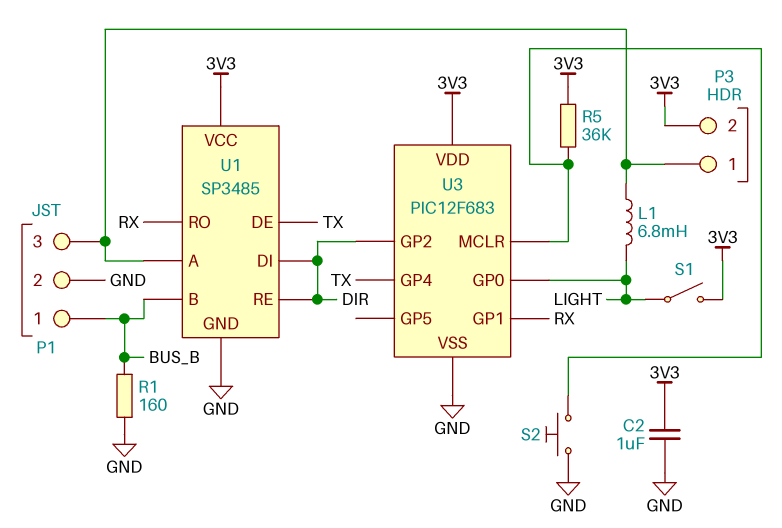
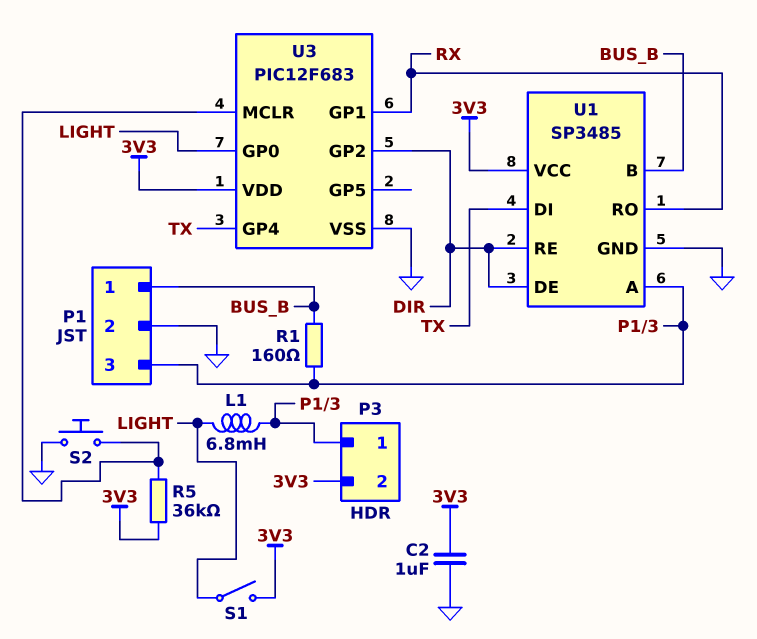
R1: 160 (BUS_B, GND) -> 160 (BUS_B, P1/3)
U1 pin DE: TX -> DIR
U1 pin DI: DIR -> TX

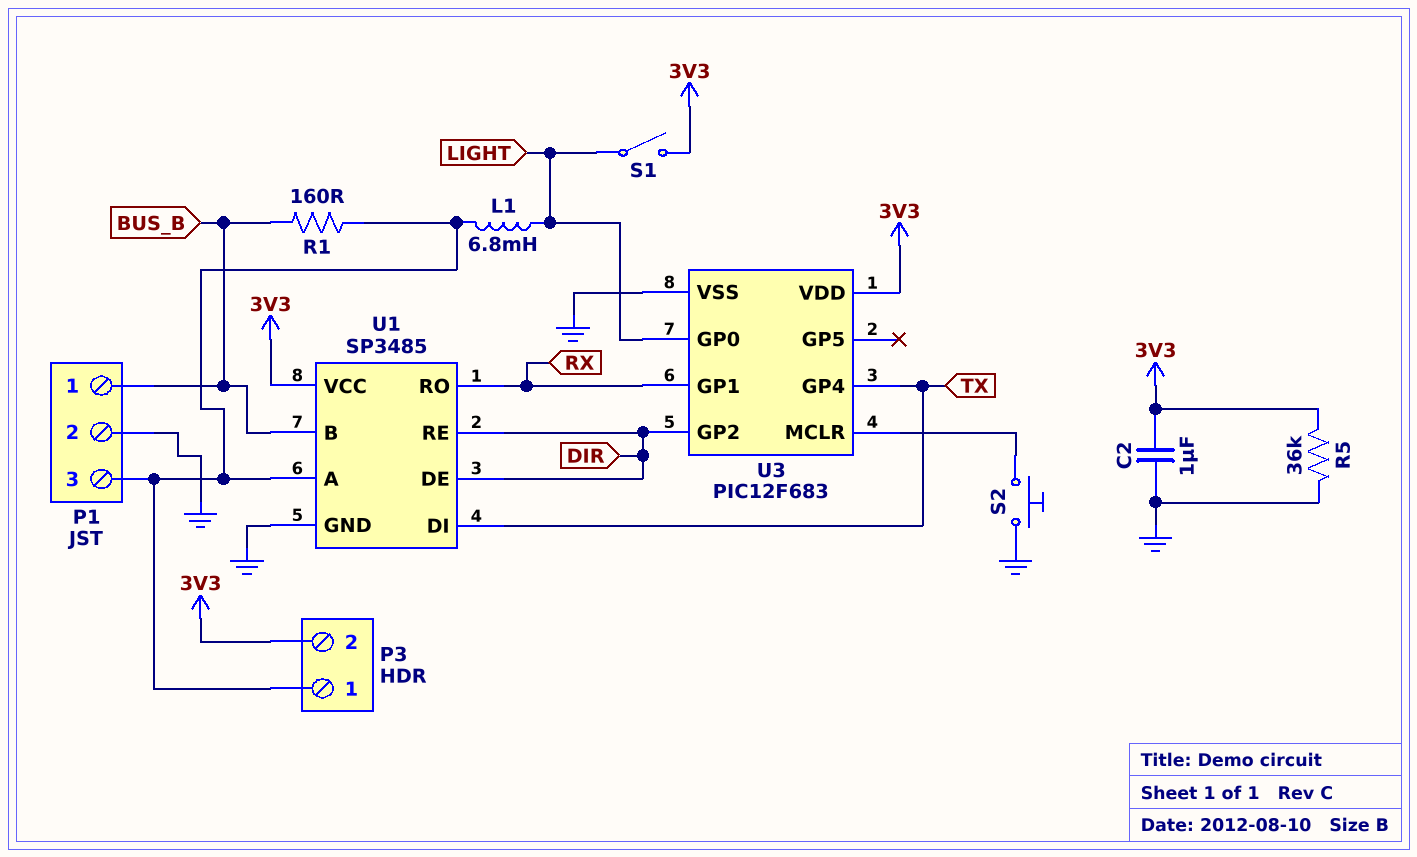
R5: 36k (3V3, U3/MCLR) -> 36k (3V3, GND)

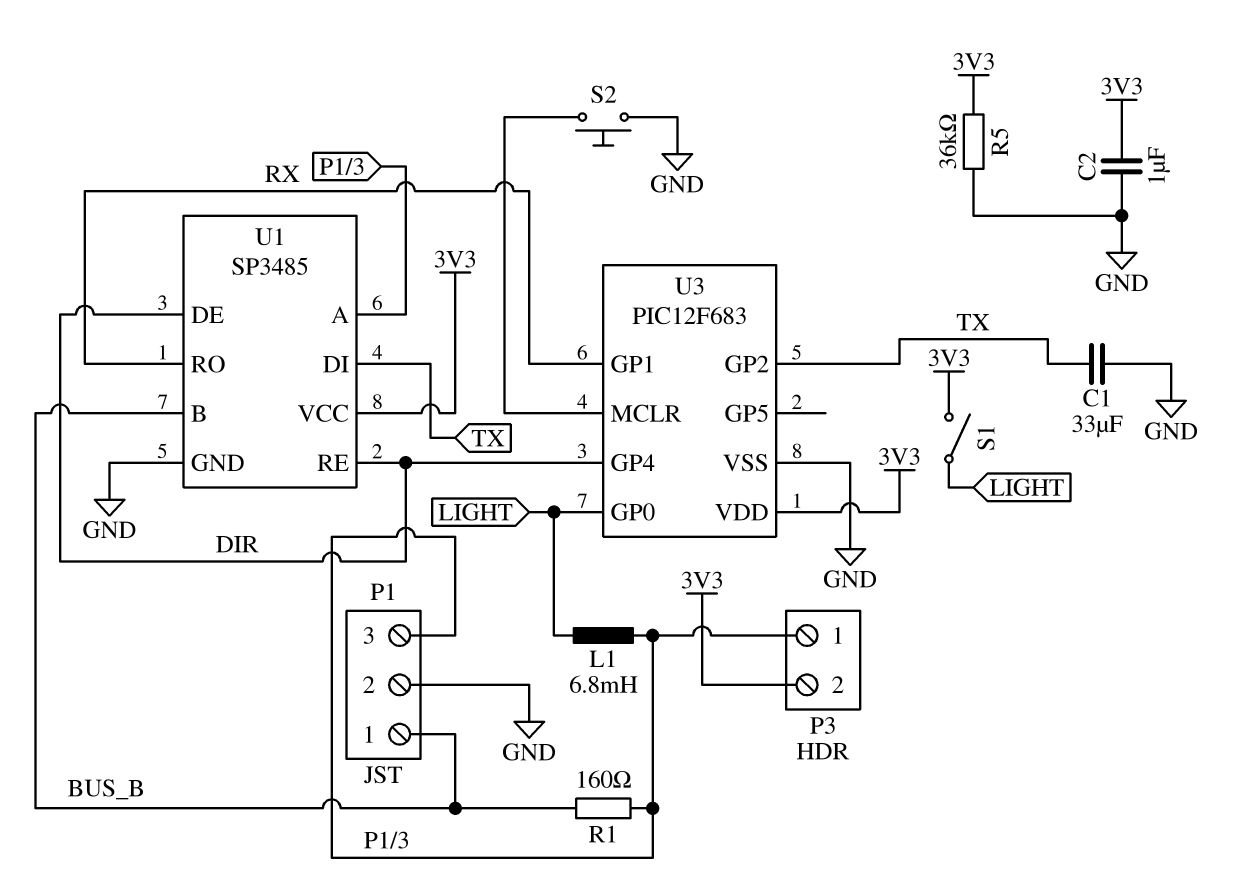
C1: none -> 33uF (GND, TX)
U3 pin GP2: DIR -> TX
U3 pin GP4: TX -> DIR

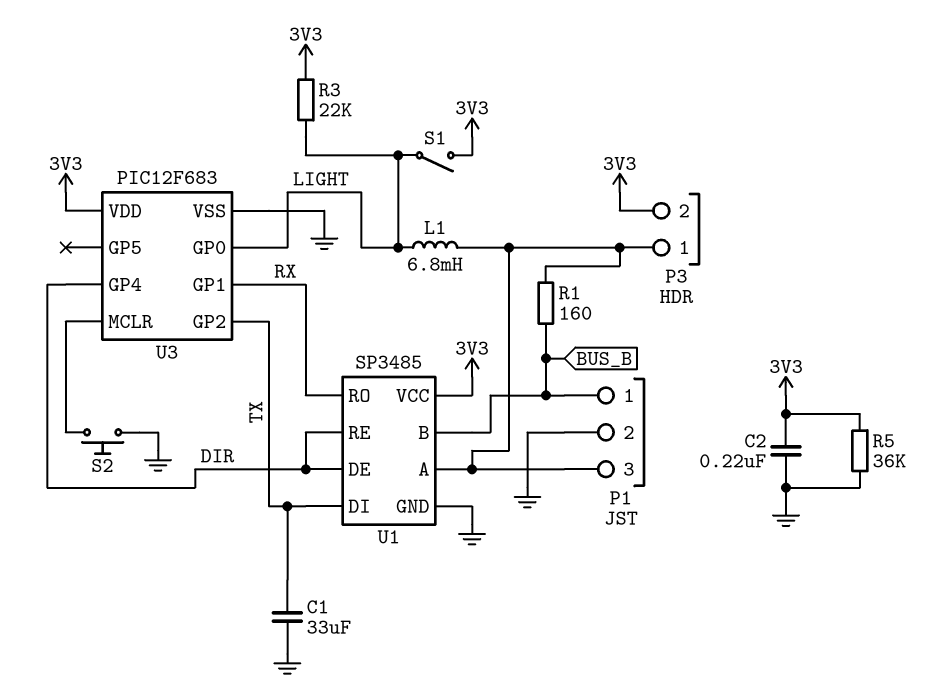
C2: 1uF (3V3, GND) -> 220nF (3V3, GND)
R3: none -> 22k (3V3, LIGHT)

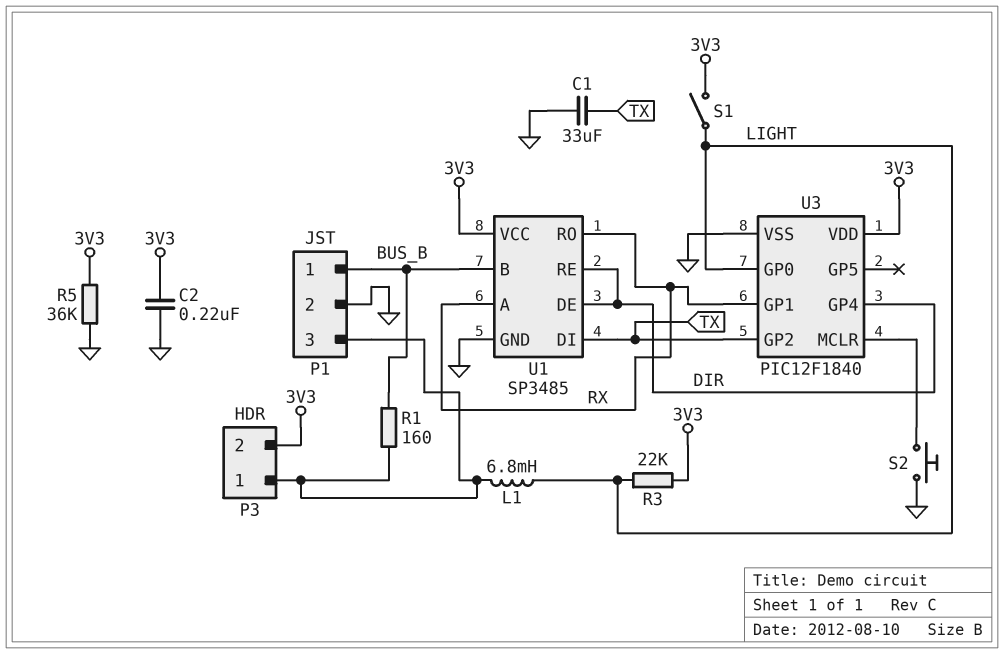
U1 pin A: P1/3 -> RX
U3: PIC12F683 -> PIC12F1840

